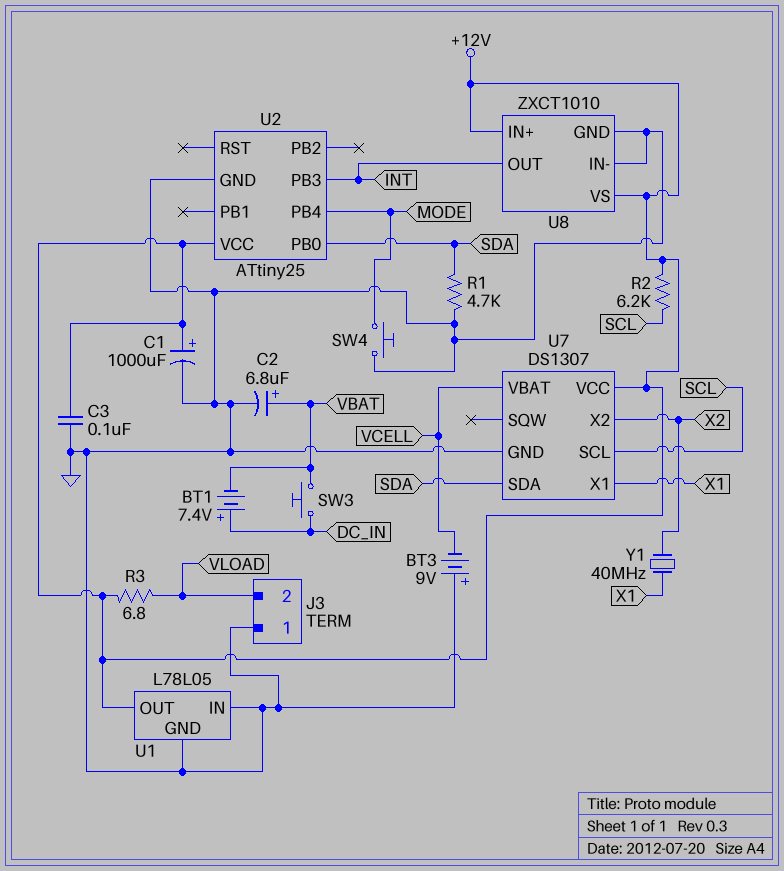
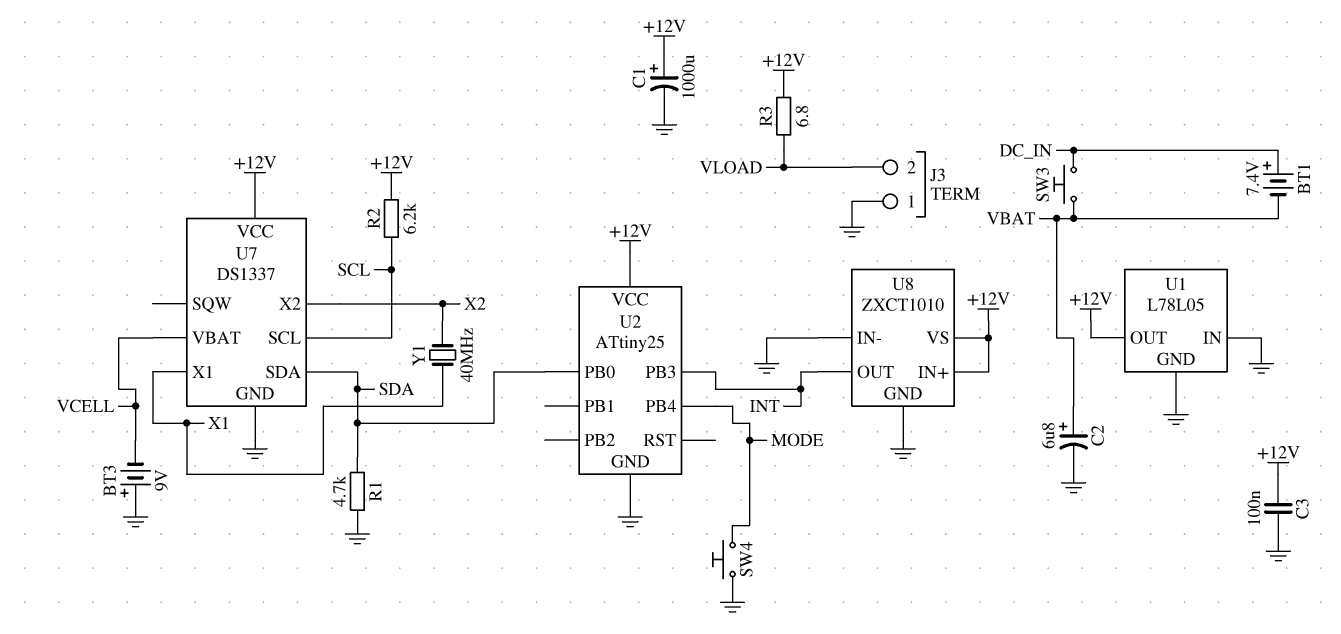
U7: DS1307 -> DS1337

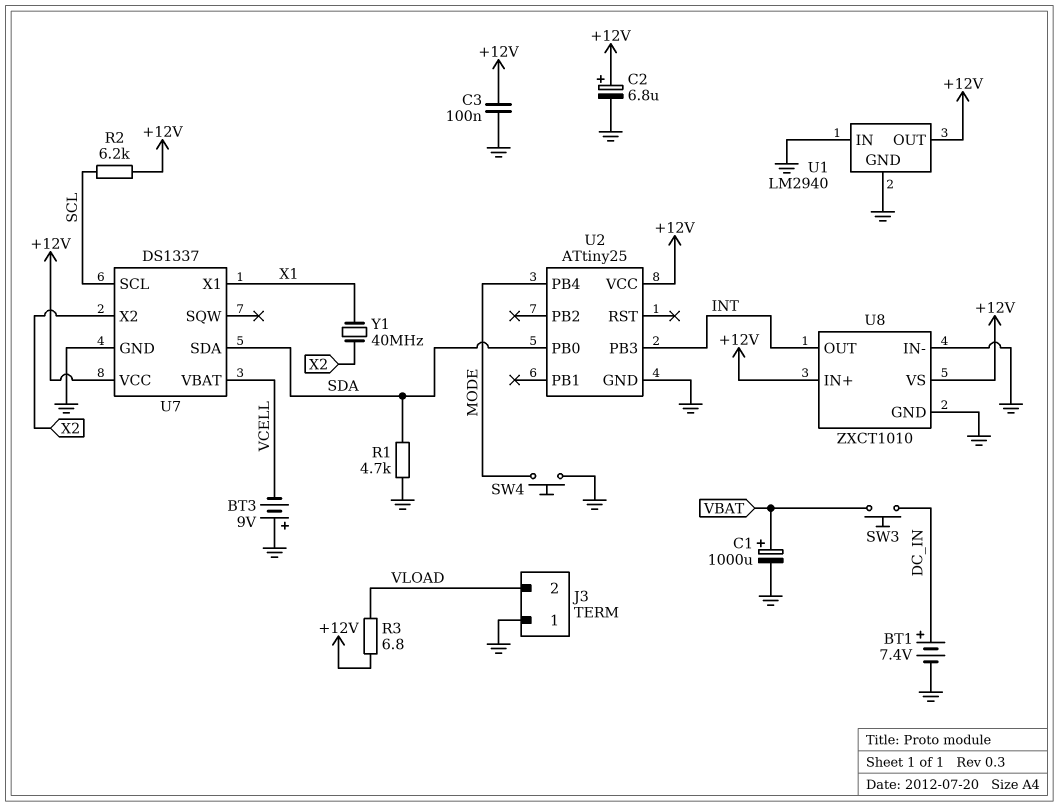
BT1: 7.4V (plus DC_IN, minus VBAT) -> 7.4V (plus DC_IN, minus GND)
C1: 1000uF (plus +12V, minus GND) -> 1000uF (plus VBAT, minus GND)
C2: 6.8uF (plus VBAT, minus GND) -> 6.8uF (plus +12V, minus GND)
U1: L78L05 -> LM2940

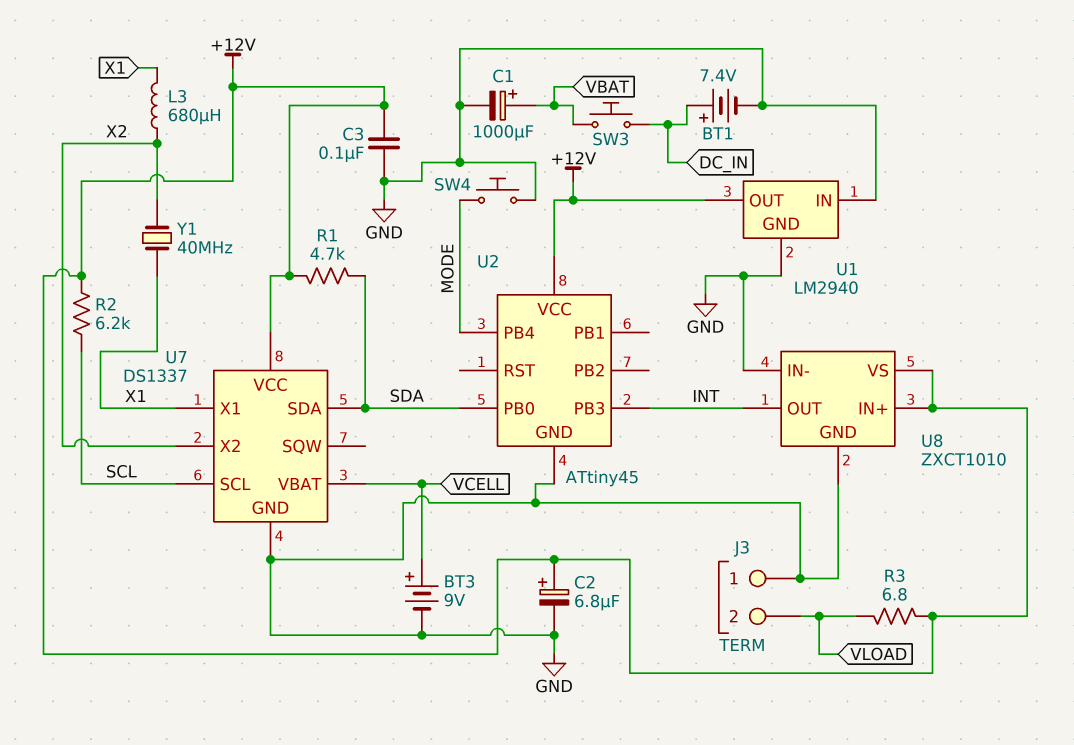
BT3: 9V (plus GND, minus VCELL) -> 9V (plus VCELL, minus GND)
L3: none -> 680uH (X1, X2)
R1: 4.7k (GND, SDA) -> 4.7k (+12V, SDA)
U2: ATtiny25 -> ATtiny45

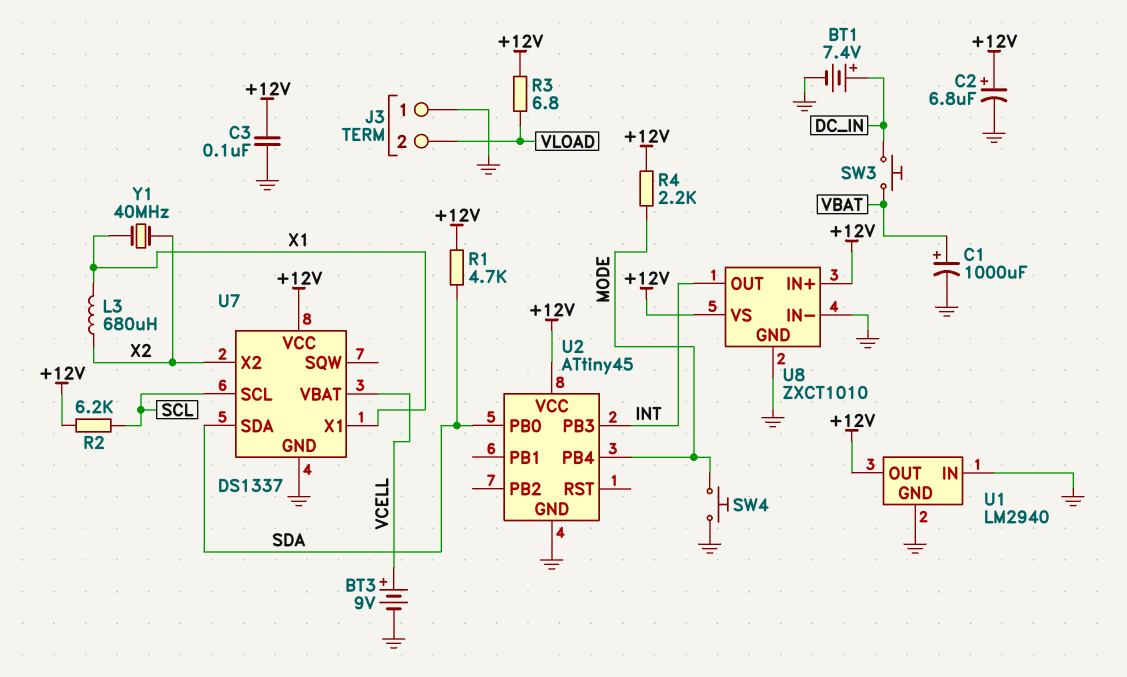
R4: none -> 2.2k (+12V, MODE)

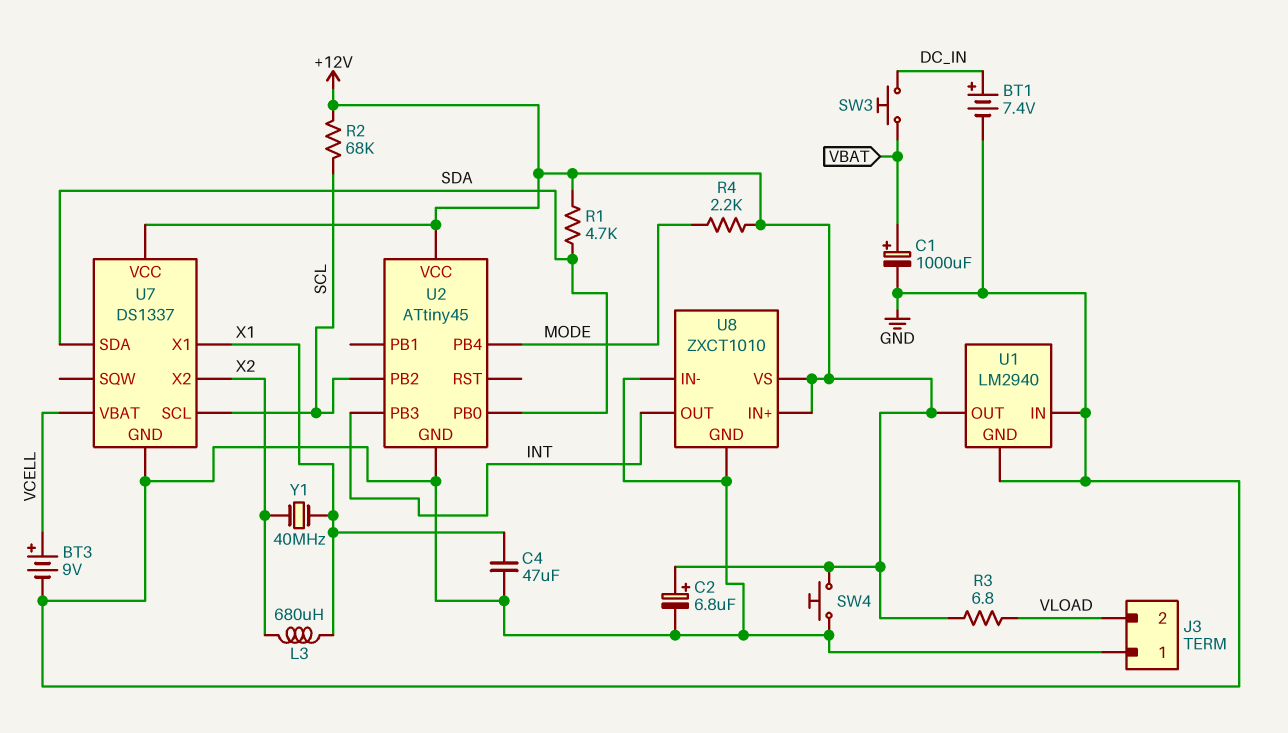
C3: 100nF (+12V, GND) -> none
C4: none -> 47uF (GND, X1)
R2: 6.2k (+12V, SCL) -> 68k (+12V, SCL)
SW4: button (GND, MODE) -> button (+12V, GND)
U2 pin PB2: none -> SCL

